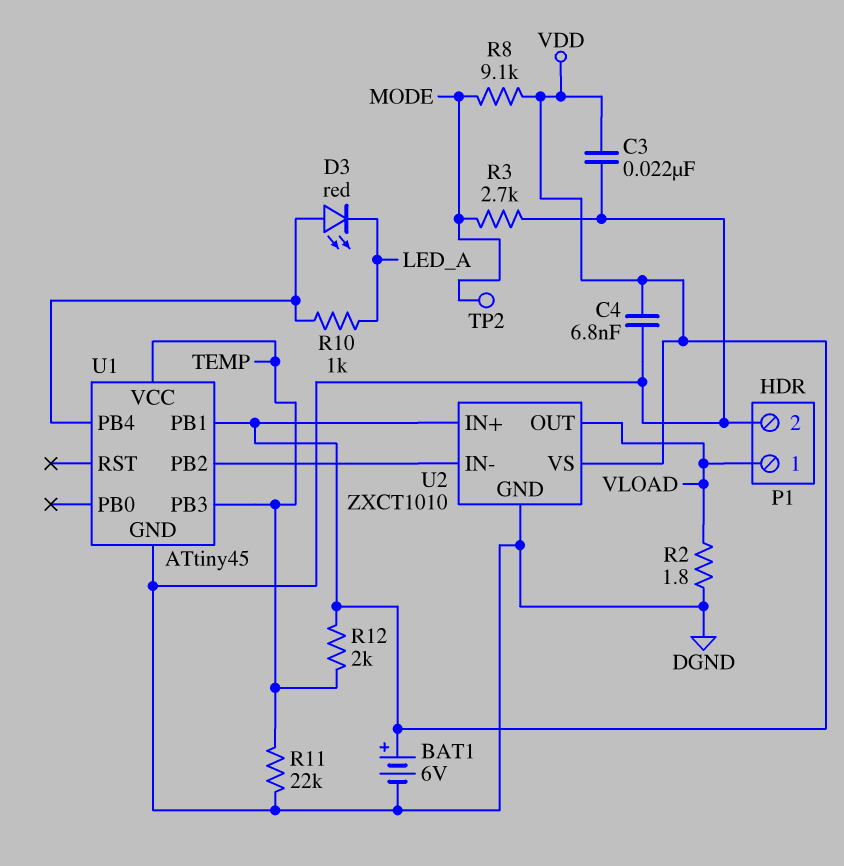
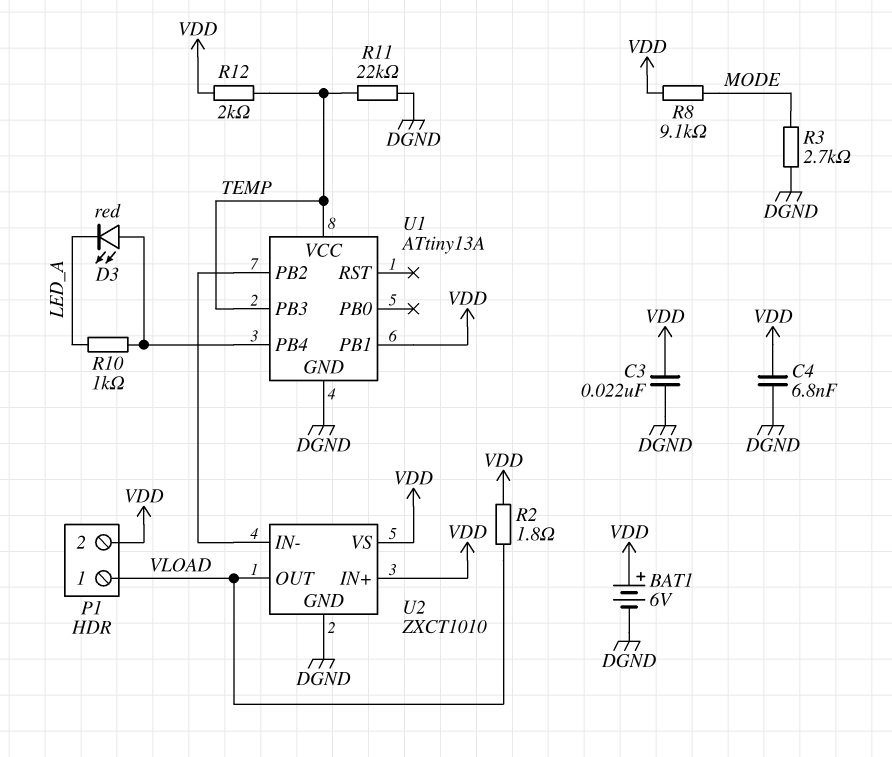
P1 pin 2: DGND -> VDD
R2: 1.8 (DGND, VLOAD) -> 1.8 (VDD, VLOAD)
TP2: test point (MODE) -> none
U1: ATtiny45 -> ATtiny13A

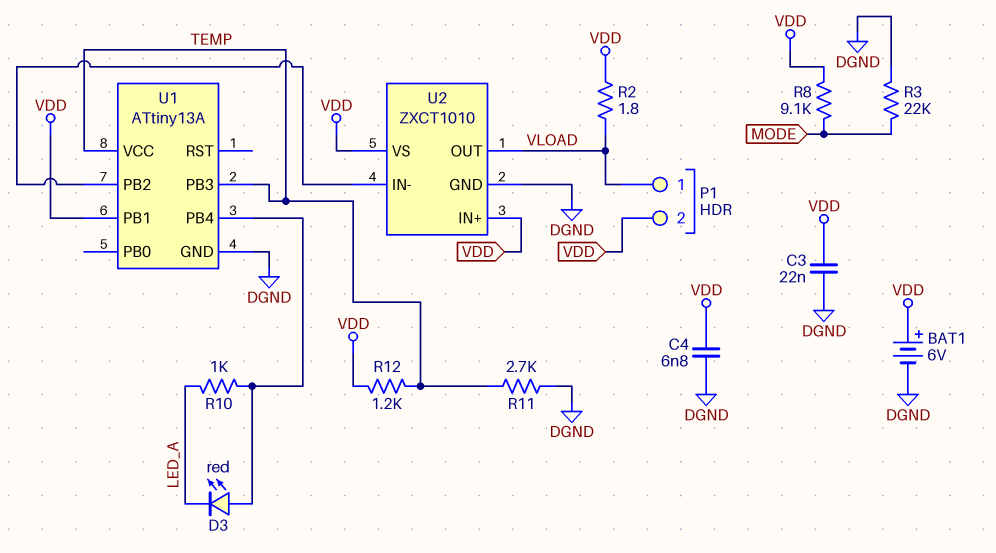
R3: 2.7k (DGND, MODE) -> 22k (DGND, MODE)
R11: 22k (DGND, TEMP) -> 2.7k (DGND, TEMP)
R12: 2k (TEMP, VDD) -> 1.2k (TEMP, VDD)

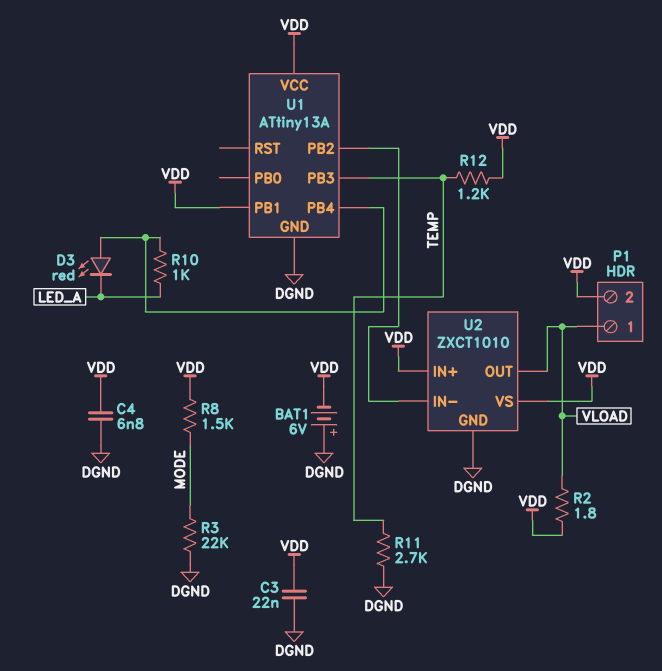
BAT1: 6V (plus VDD, minus DGND) -> 6V (plus DGND, minus VDD)
R8: 9.1k (MODE, VDD) -> 1.5k (MODE, VDD)
U1 pin VCC: TEMP -> VDD

